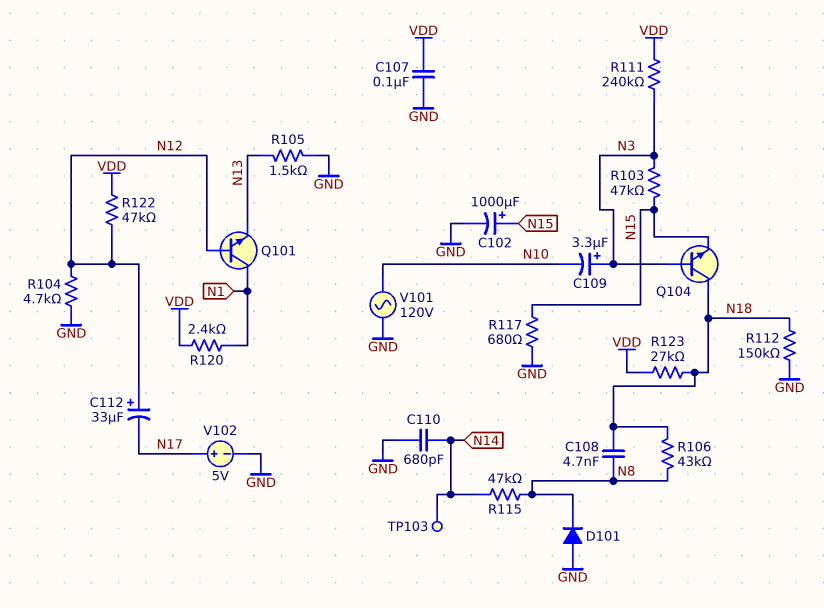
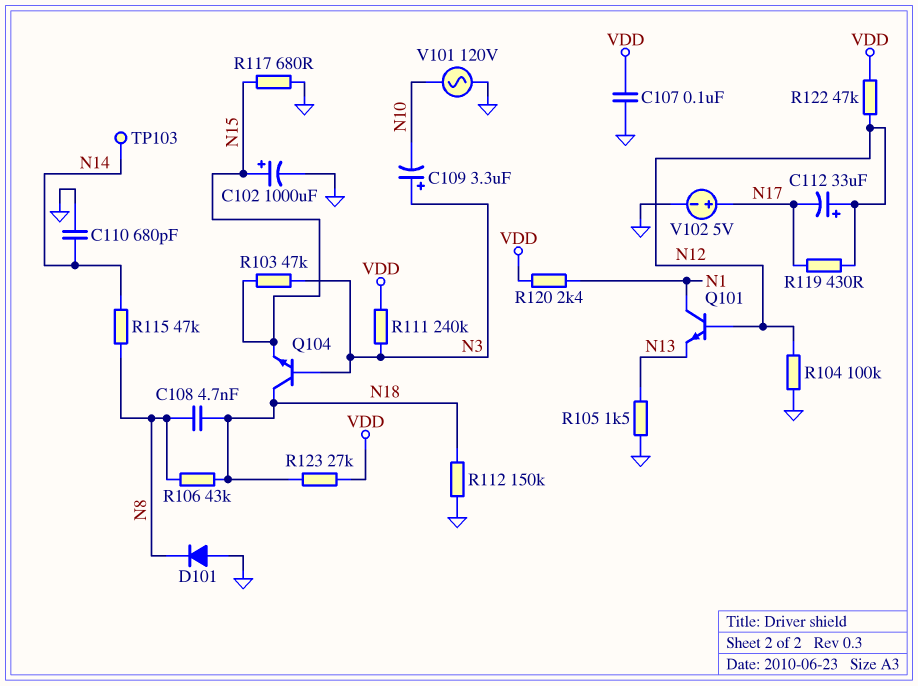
R104: 4.7k (GND, N12) -> 100k (GND, N12)
R119: none -> 430 (N12, N17)

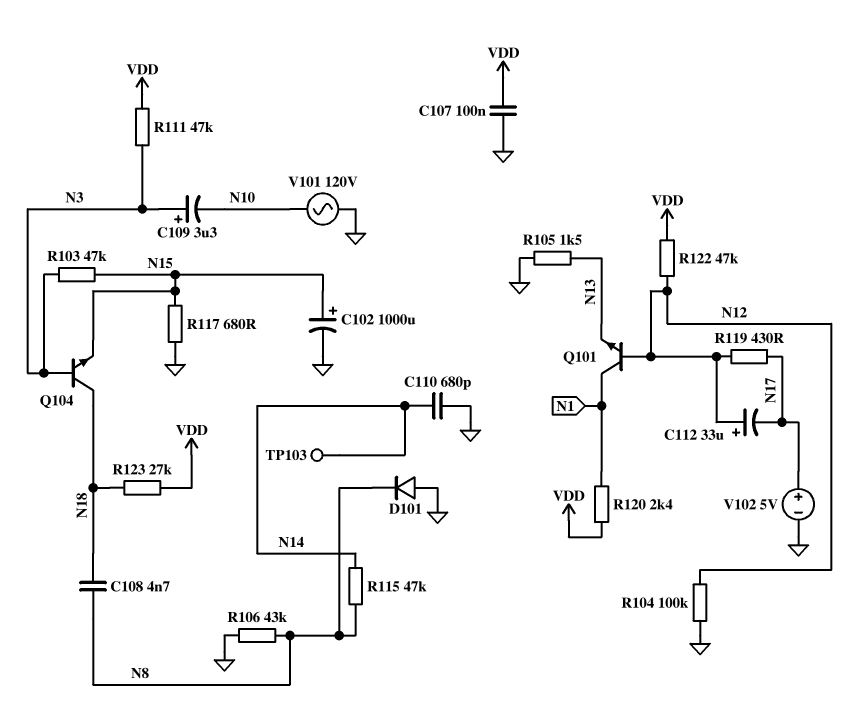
R106: 43k (N8, N18) -> 43k (GND, N8)
R111: 240k (N3, VDD) -> 47k (N3, VDD)
R112: 150k (GND, N18) -> none

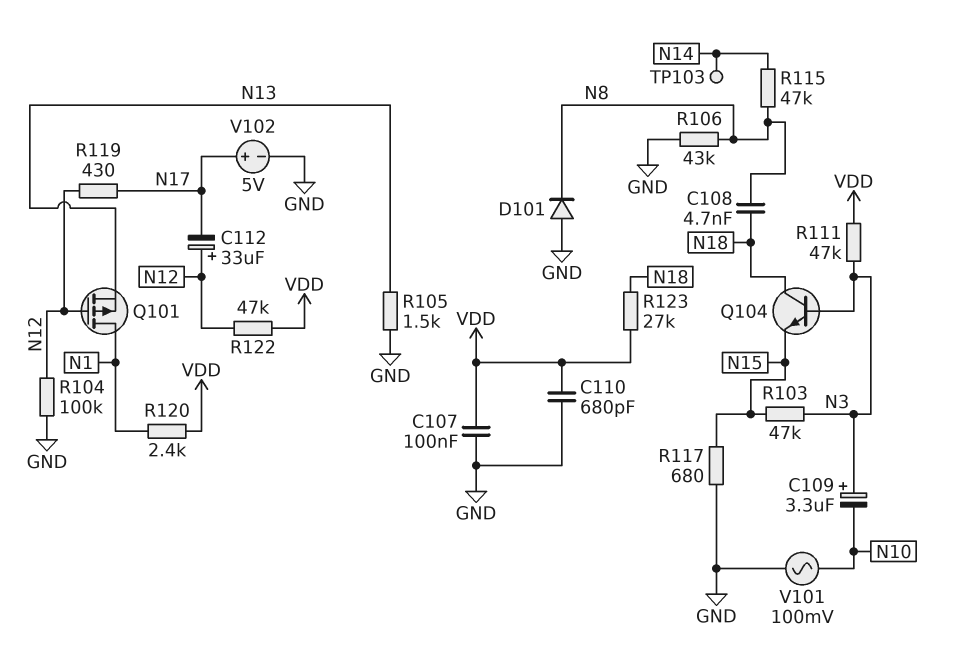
C102: 1000uF (plus N15, minus GND) -> none
C110: 680pF (GND, N14) -> 680pF (GND, VDD)
Q101: NPN (B N12, C N1, E N13) -> PMOS (G N12, D N1, S N13)
V101: AC 120V (GND, N10) -> AC 100mV (GND, N10)

